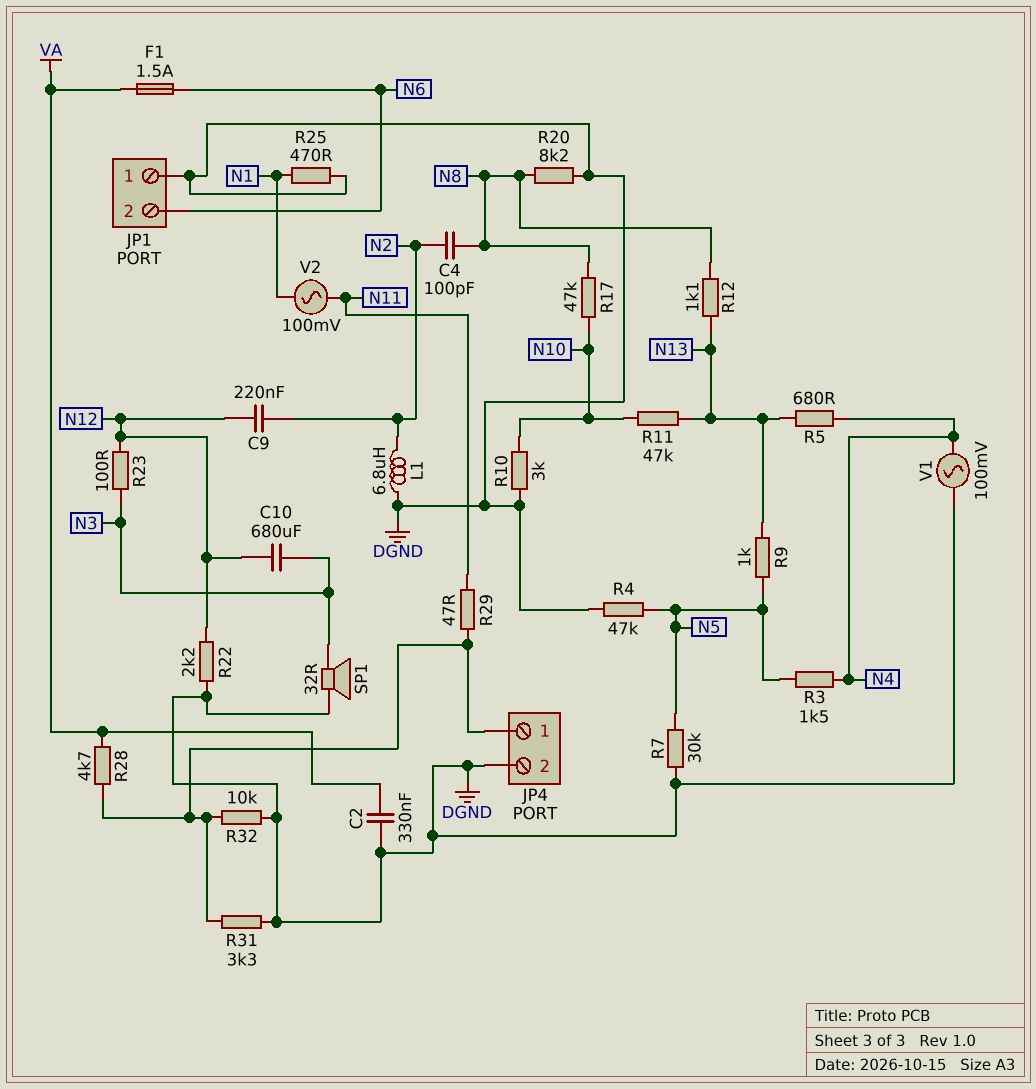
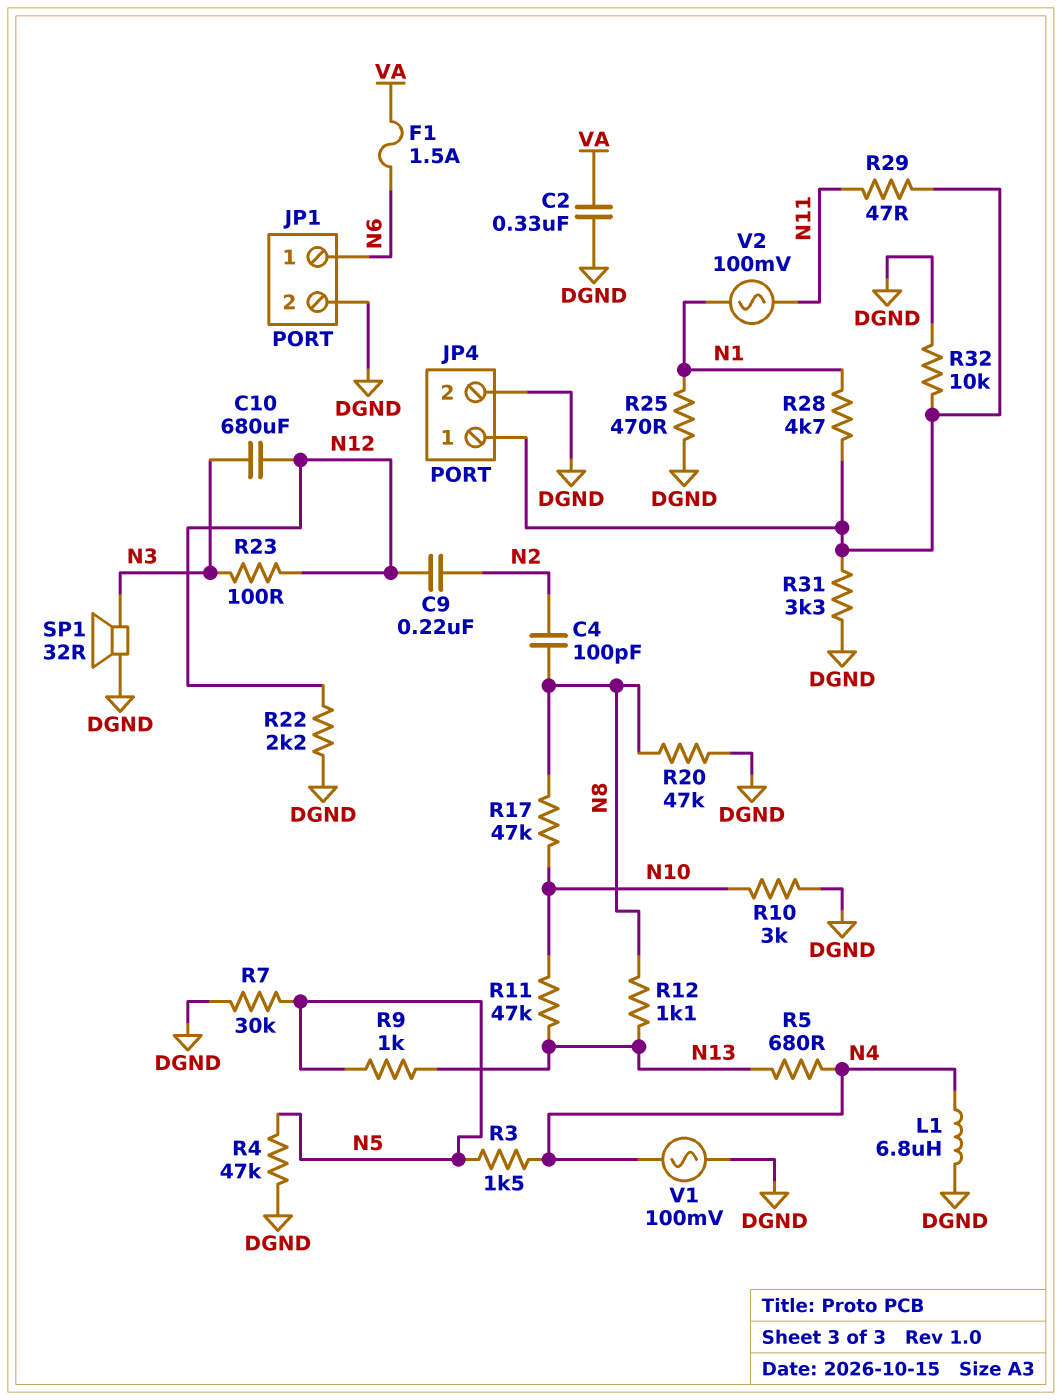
JP1 pin 1: DGND -> N6
JP1 pin 2: N6 -> DGND
L1: 6.8uH (DGND, N2) -> 6.8uH (DGND, N4)
R20: 8.2k (DGND, N8) -> 47k (DGND, N8)
R28: 4.7k (JP4/1, VA) -> 4.7k (JP4/1, N1)

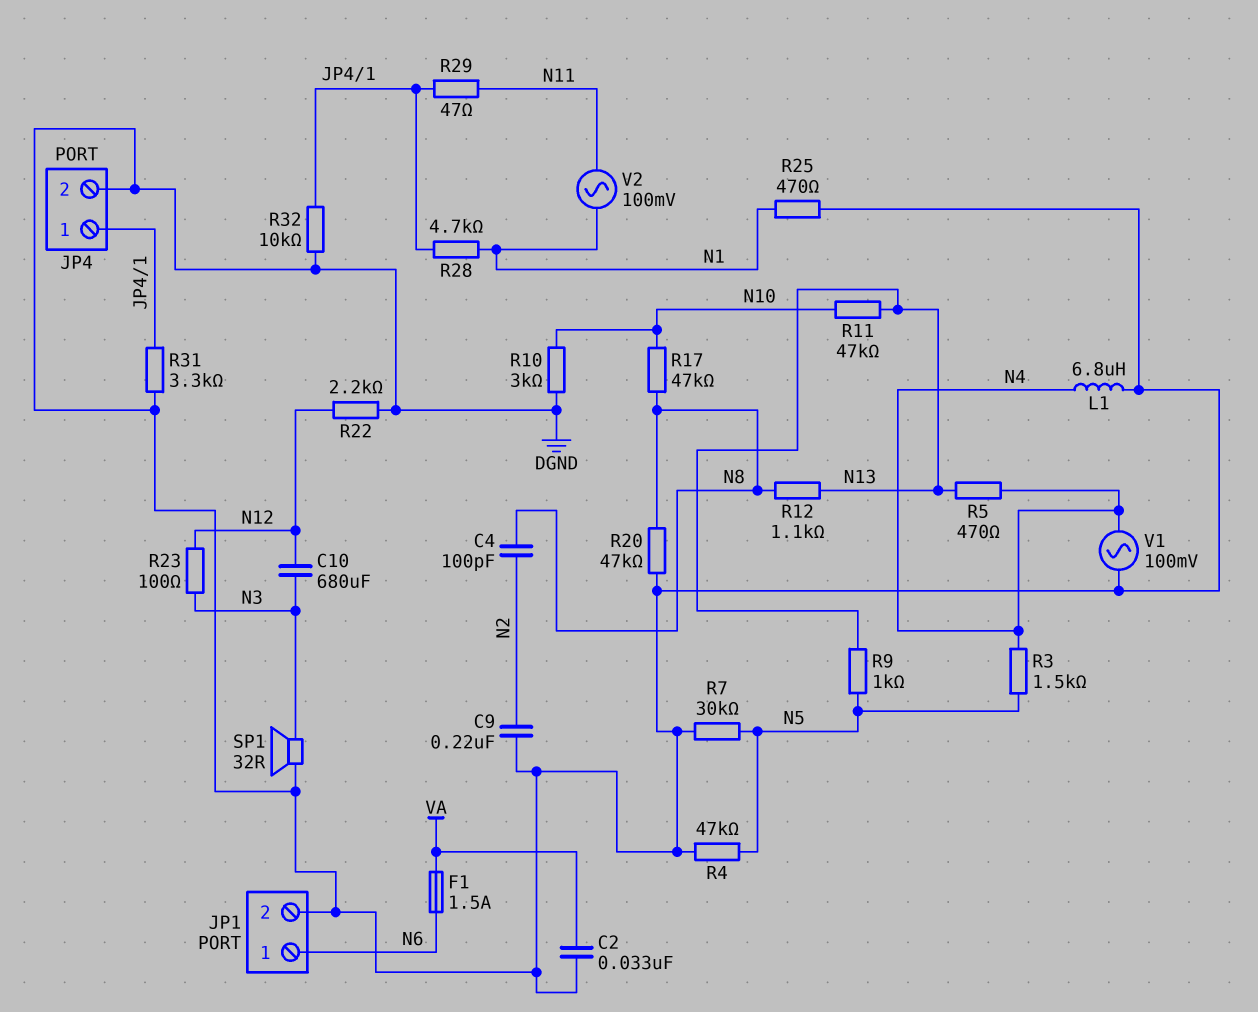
C2: 330nF (DGND, VA) -> 33nF (DGND, VA)
C9: 220nF (N2, N12) -> 220nF (DGND, N2)
R5: 680 (N4, N13) -> 470 (N4, N13)

